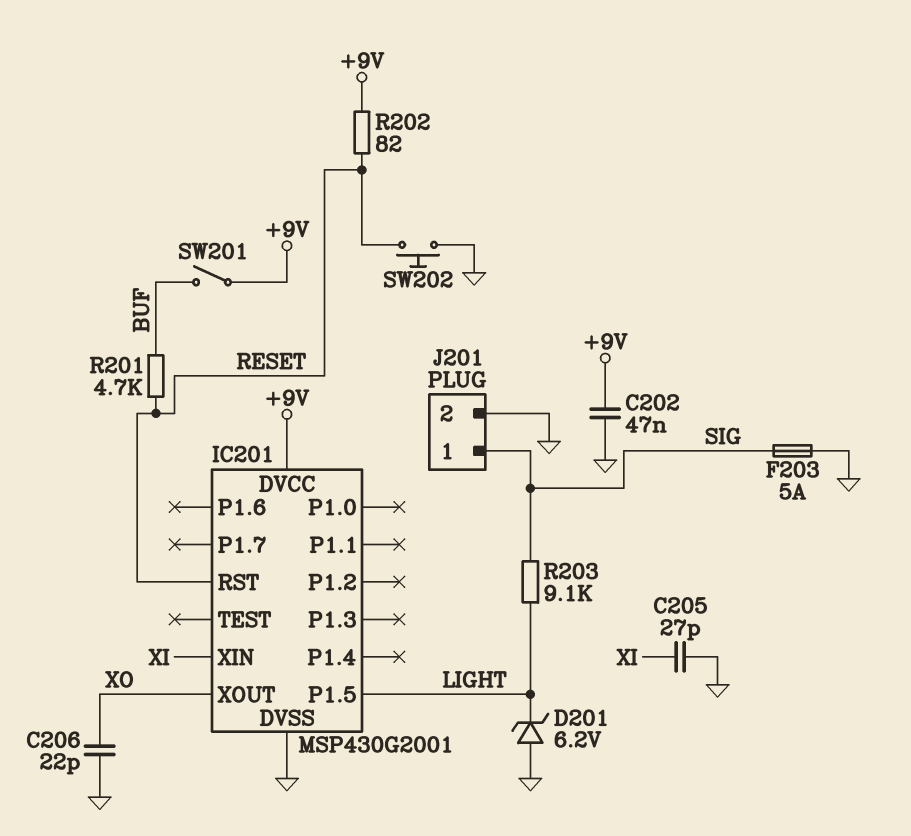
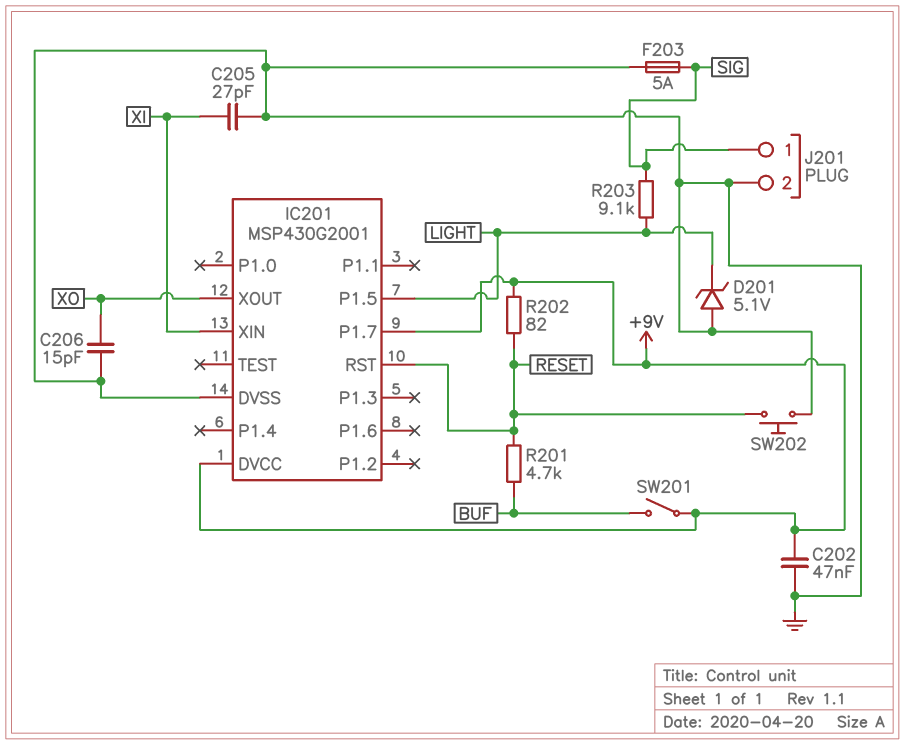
C206: 22pF (GND, XO) -> 15pF (GND, XO)
D201: zener 6.2V (A GND, K LIGHT) -> zener 5.1V (A GND, K LIGHT)
IC201 pin P1.7: none -> +9V

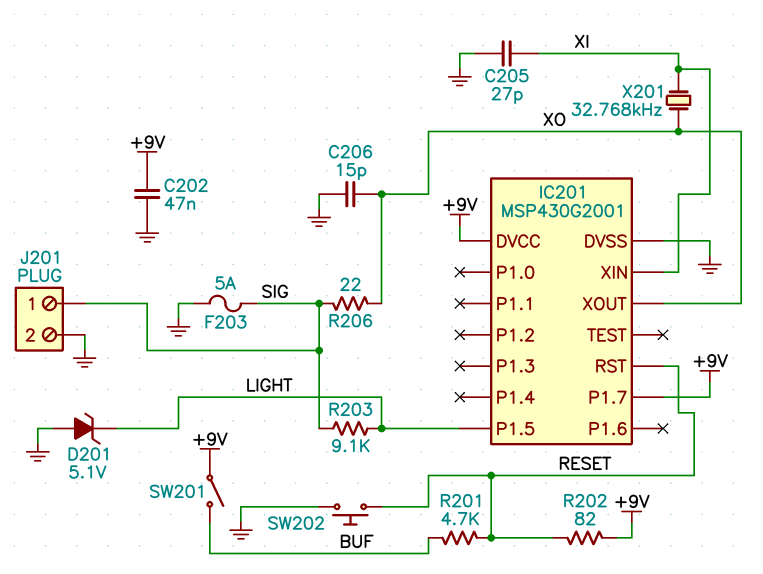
R206: none -> 22 (SIG, XO)
X201: none -> 32.768kHz (XI, XO)

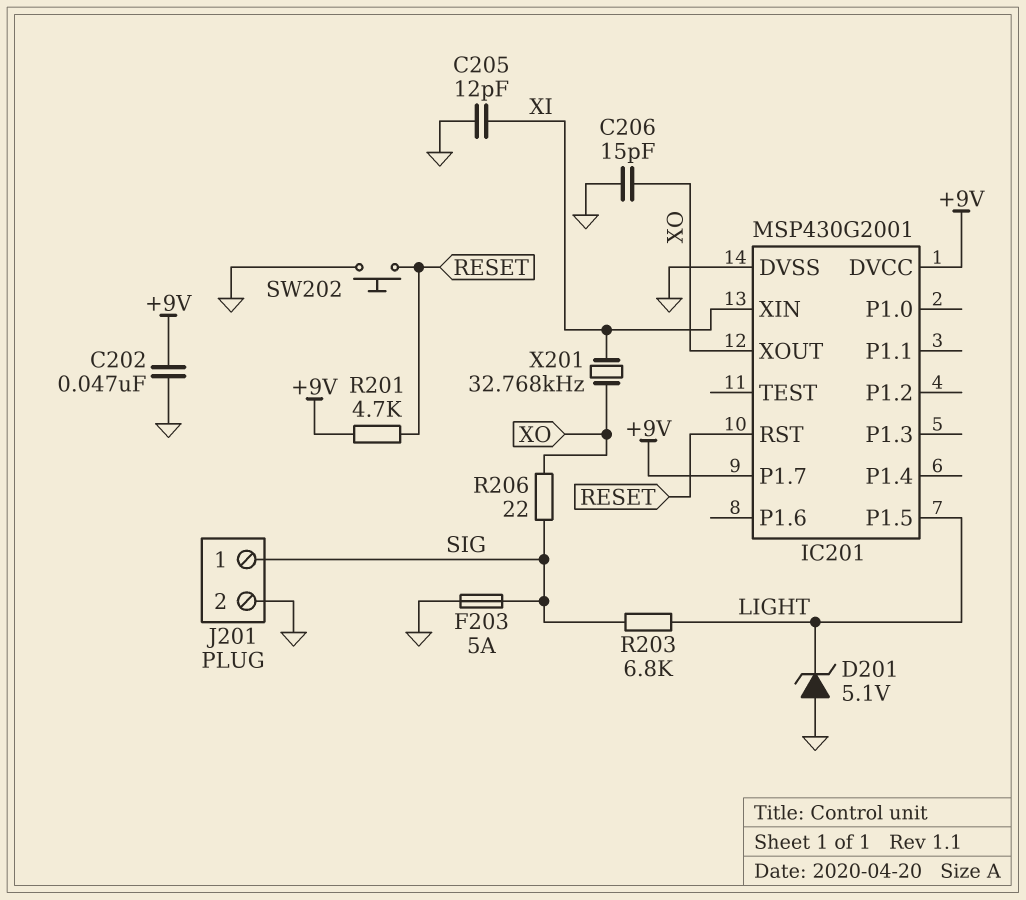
C205: 27pF (GND, XI) -> 12pF (GND, XI)
R201: 4.7k (BUF, RESET) -> 4.7k (+9V, RESET)
R202: 82 (+9V, RESET) -> none
R203: 9.1k (LIGHT, SIG) -> 6.8k (LIGHT, SIG)
SW201: switch (+9V, BUF) -> none

